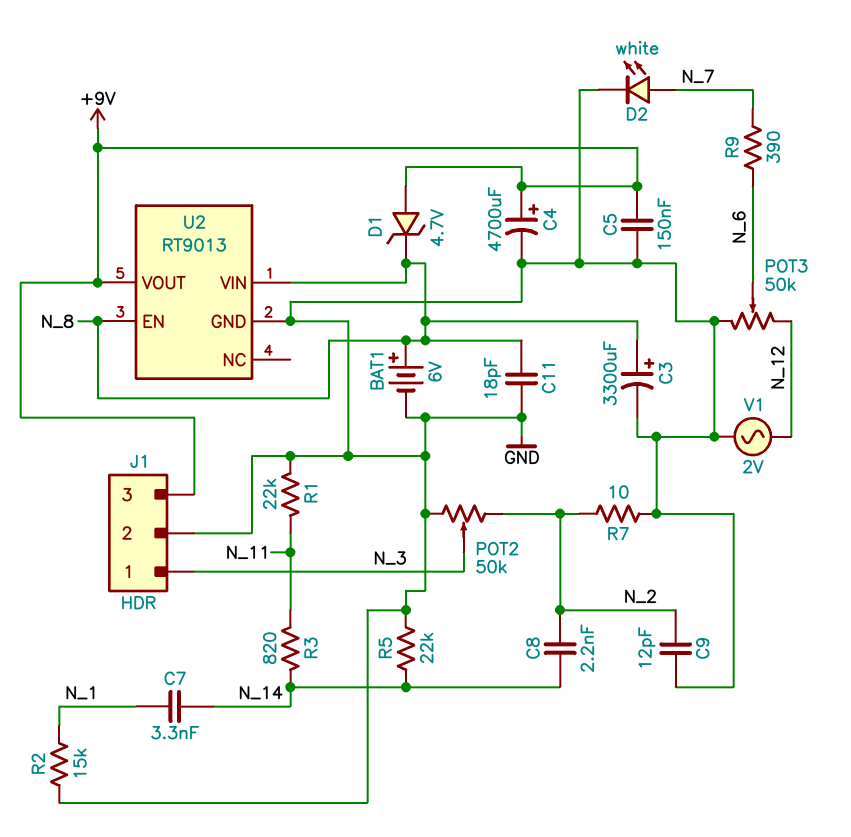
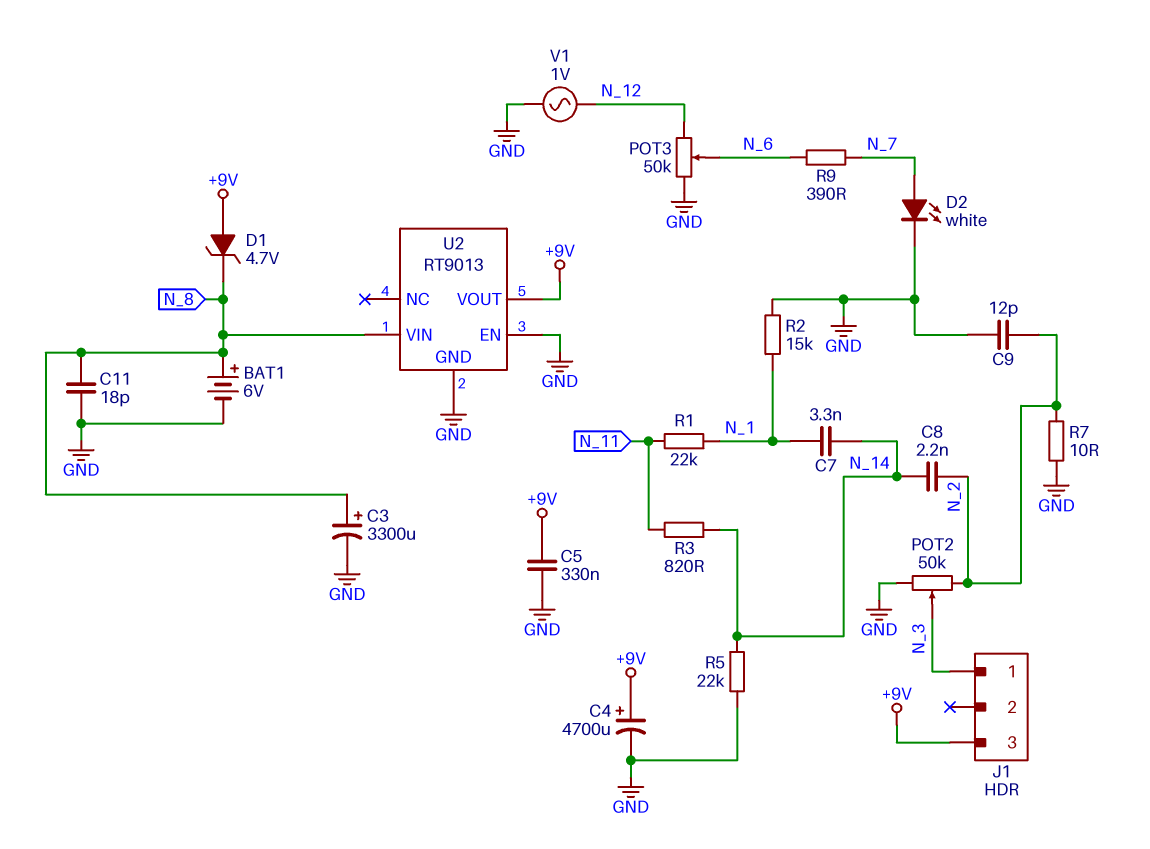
C5: 150nF (+9V, GND) -> 330nF (+9V, GND)
J1 pin 2: GND -> none
R1: 22k (GND, N_11) -> 22k (N_1, N_11)
U2 pin EN: N_8 -> GND
V1: AC 2V (GND, N_12) -> AC 1V (GND, N_12)

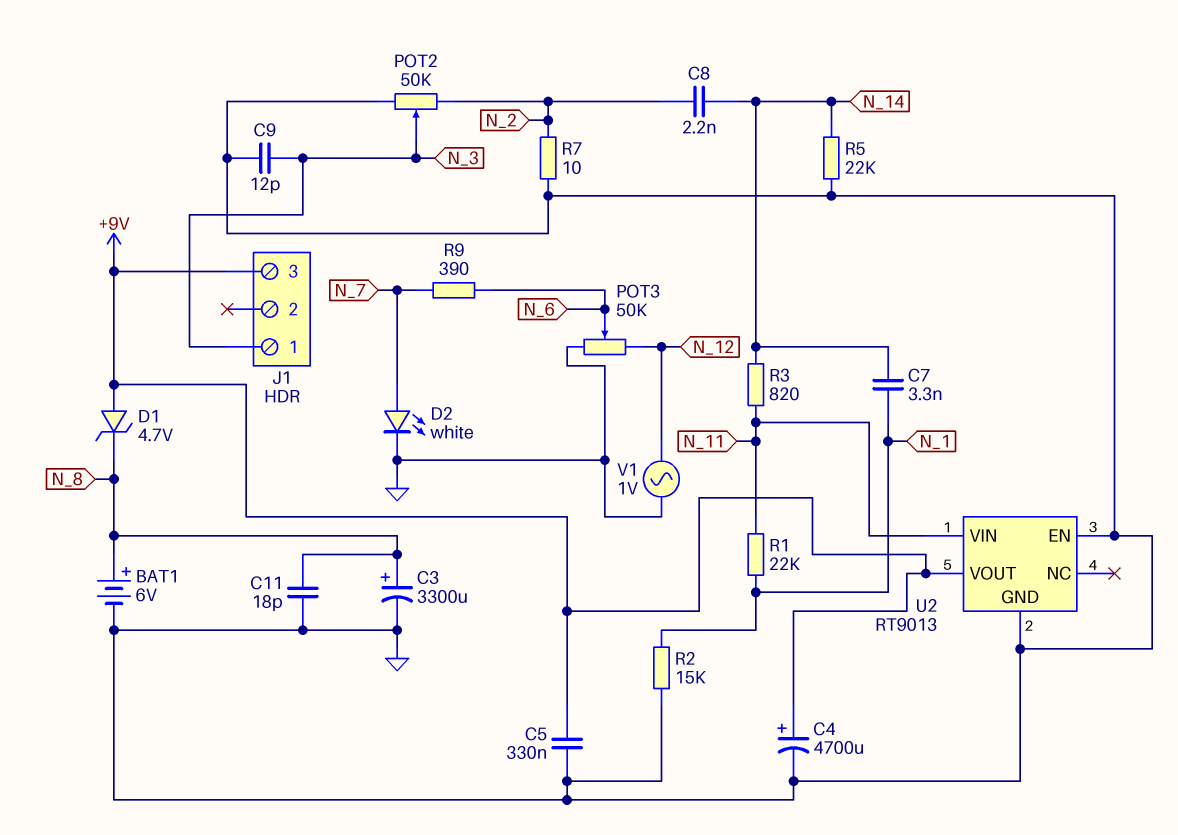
C9: 12pF (GND, N_2) -> 12pF (GND, N_3)
U2 pin VIN: N_8 -> N_11

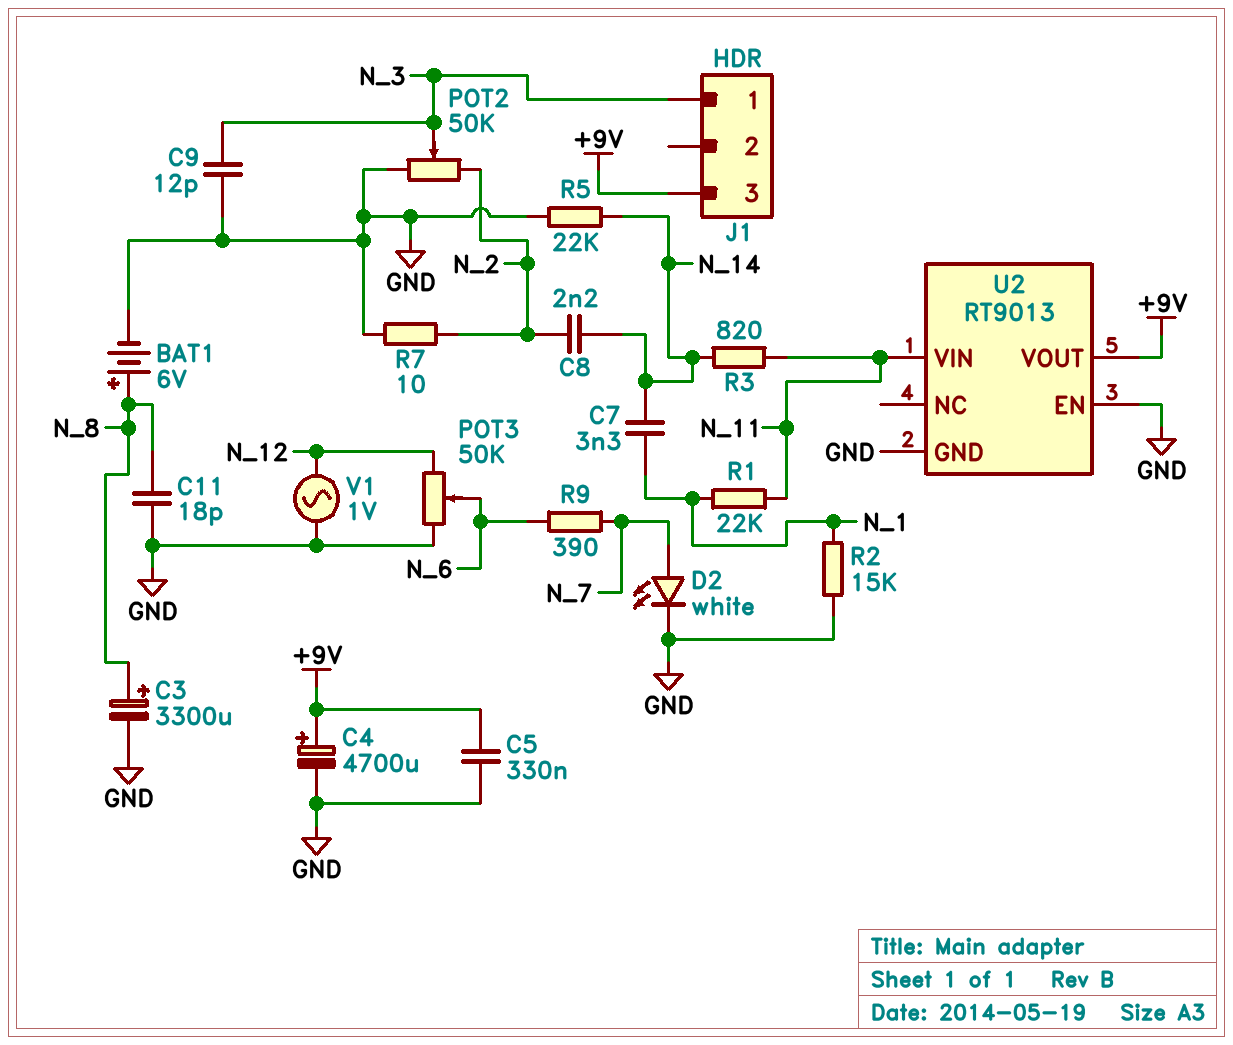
D1: zener 4.7V (A +9V, K N_8) -> none

